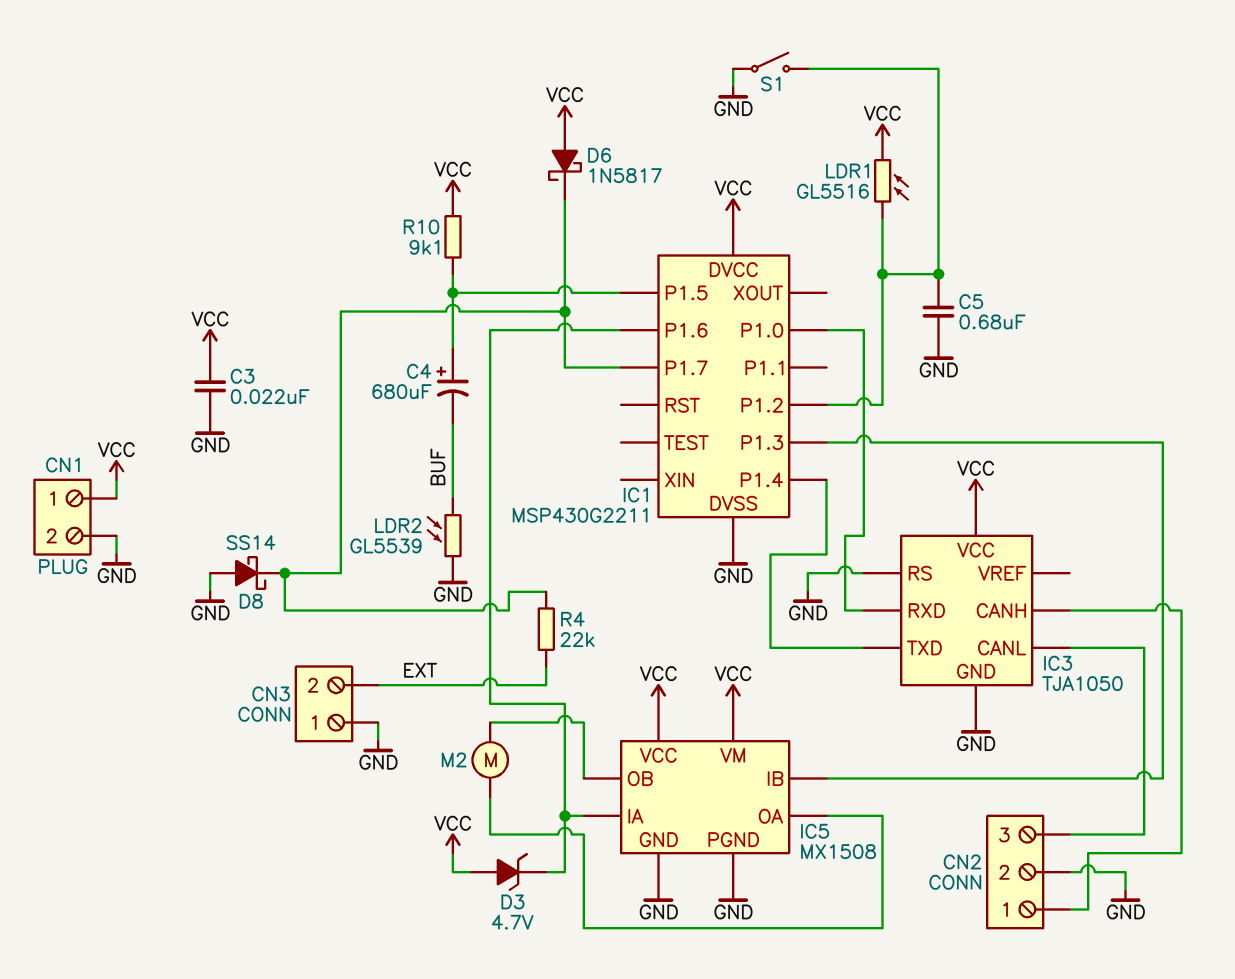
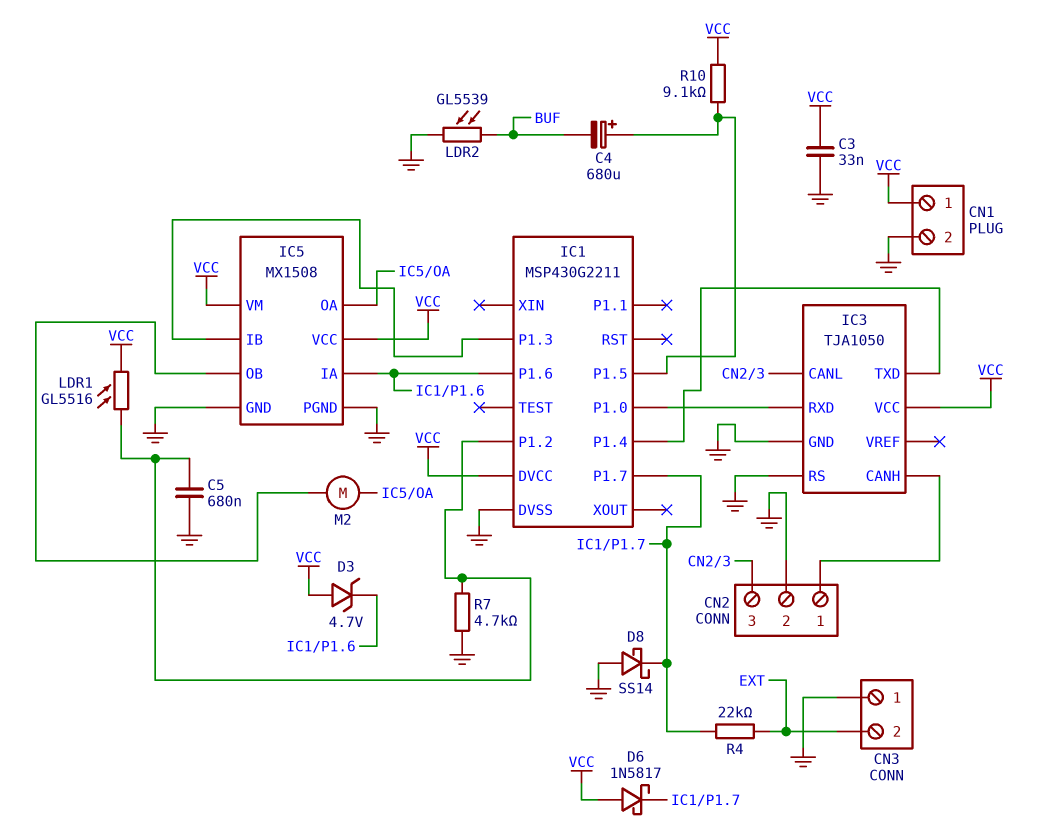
C3: 22nF (GND, VCC) -> 33nF (GND, VCC)
R7: none -> 4.7k (GND, IC1/P1.2)
S1: switch (GND, IC1/P1.2) -> none

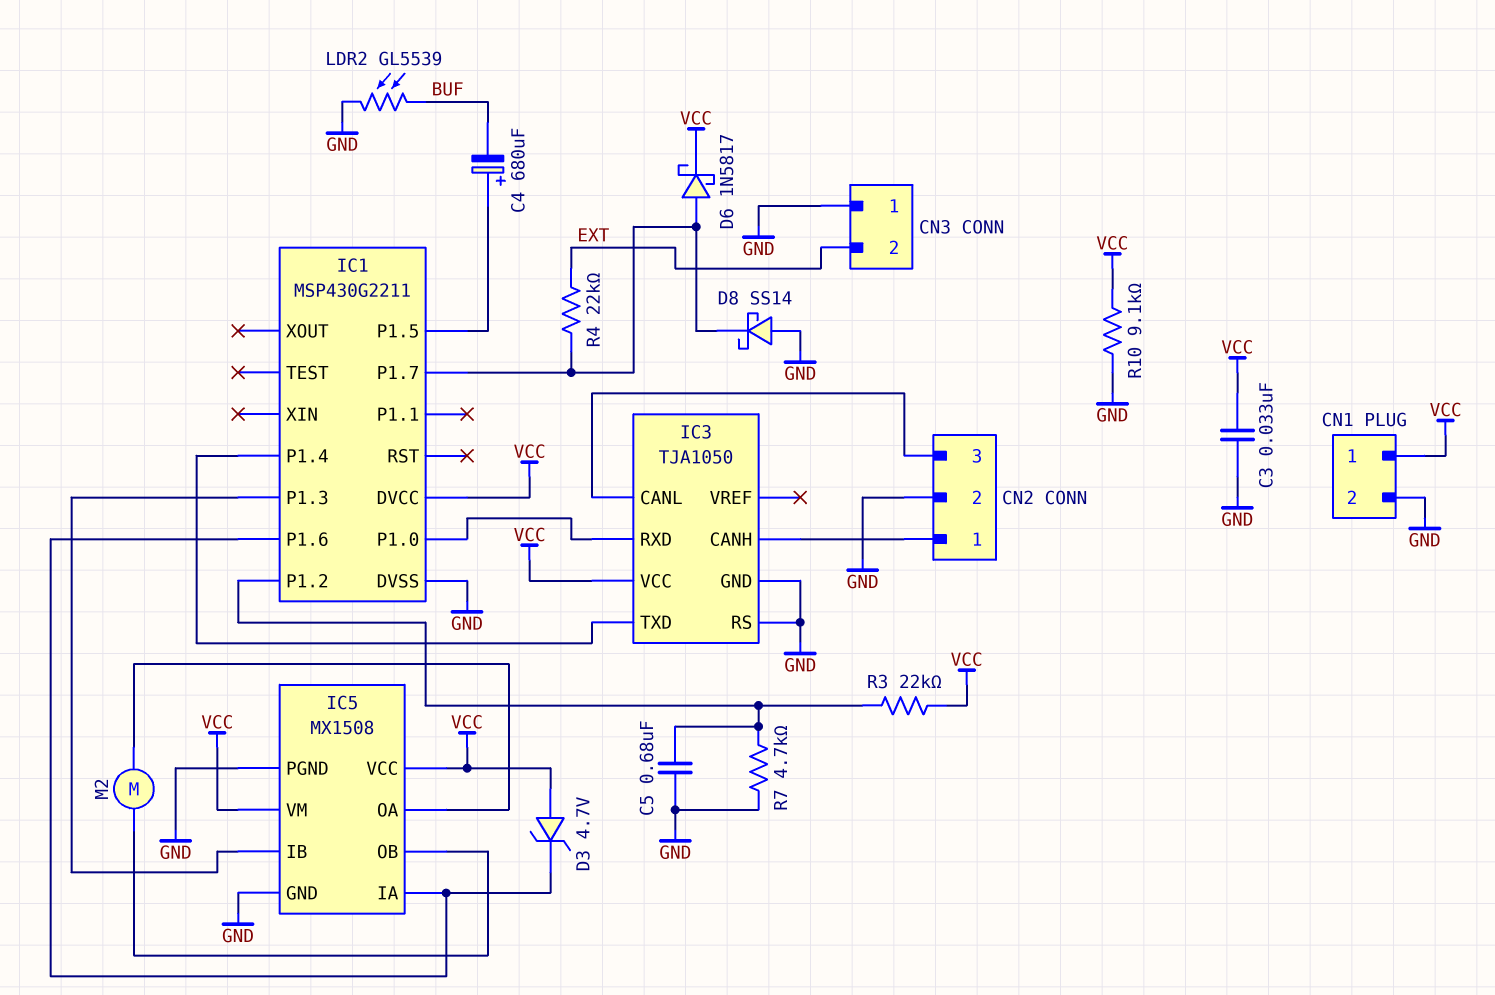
D6: schottky 1N5817 (A VCC, K IC1/P1.7) -> schottky 1N5817 (A IC1/P1.7, K VCC)
LDR1: GL5516 (IC1/P1.2, VCC) -> none
R3: none -> 22k (IC1/P1.2, VCC)
R10: 9.1k (IC1/P1.5, VCC) -> 9.1k (GND, VCC)

